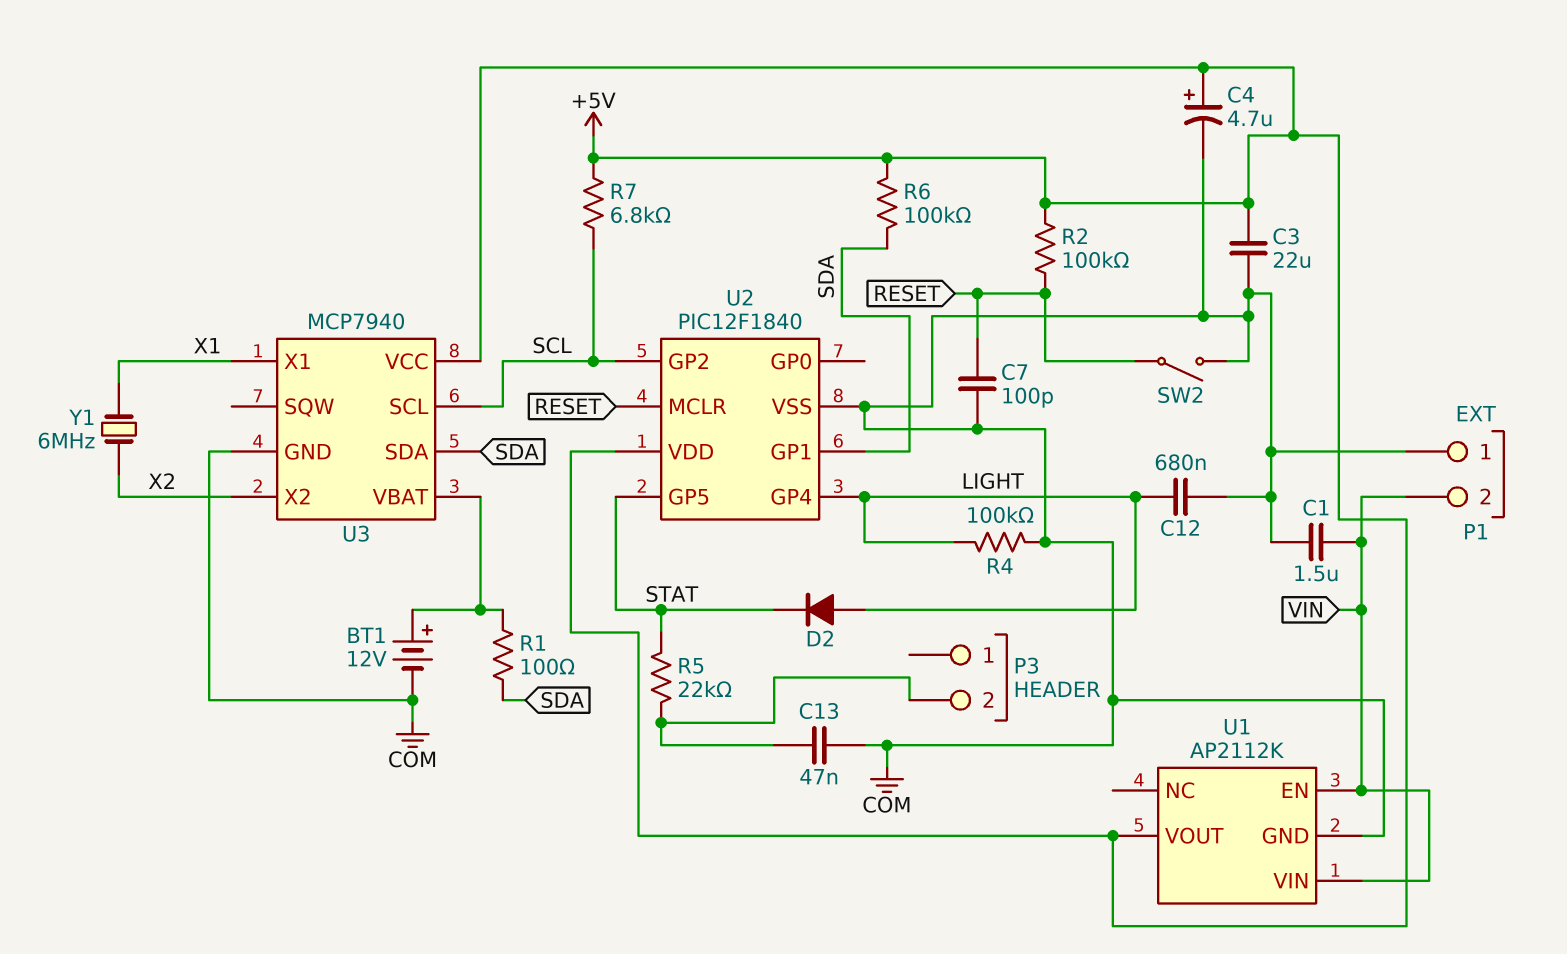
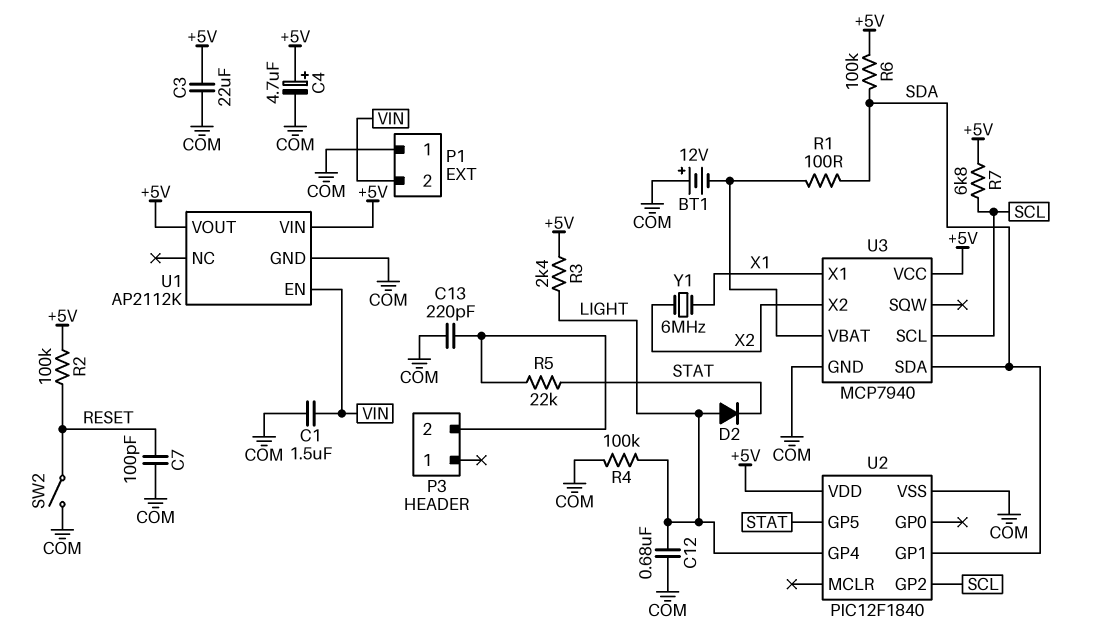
BT1: 12V (plus U3/VBAT, minus COM) -> 12V (plus COM, minus U3/VBAT)
C13: 47nF (COM, P3/2) -> 220pF (COM, P3/2)
R3: none -> 2.4k (+5V, LIGHT)
U1 pin VIN: VIN -> +5V
U2 pin MCLR: RESET -> none

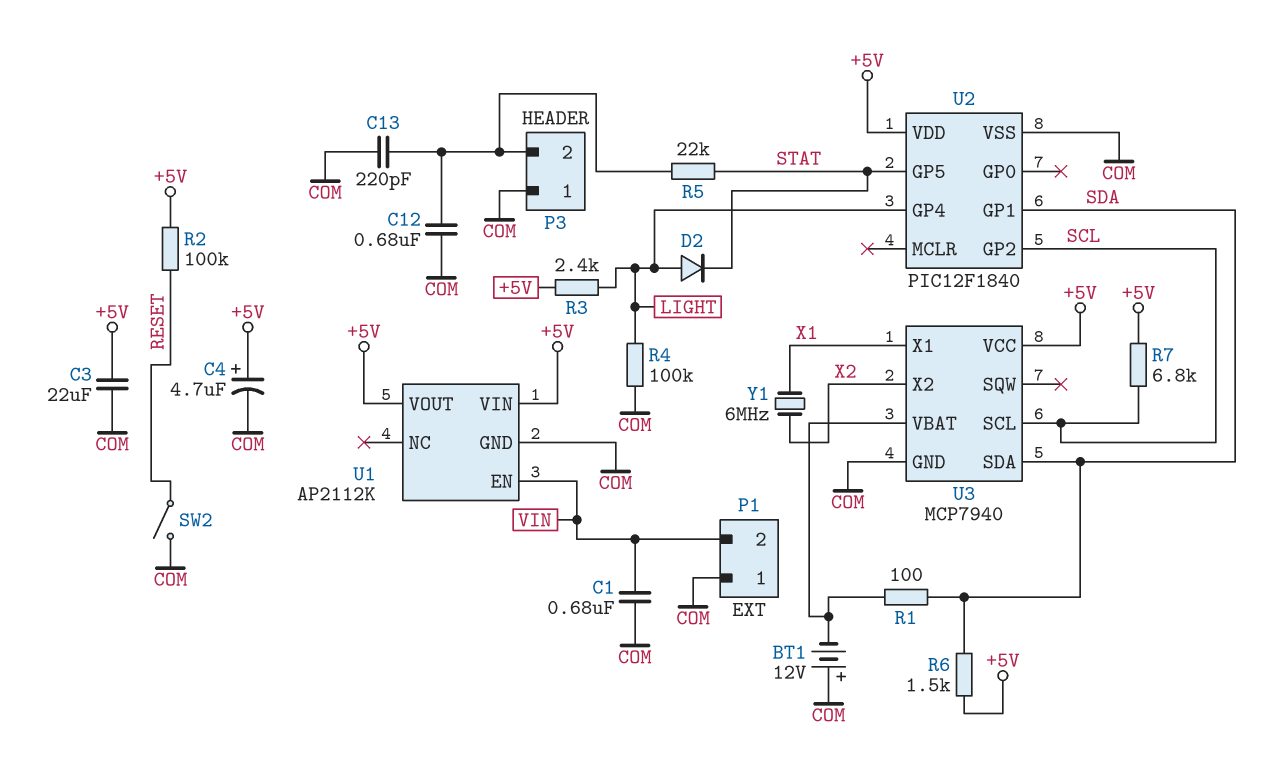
C1: 1.5uF (COM, VIN) -> 680nF (COM, VIN)
C7: 100pF (COM, RESET) -> none
C12: 680nF (COM, LIGHT) -> 680nF (COM, P3/2)
P3 pin 1: none -> COM
R6: 100k (+5V, SDA) -> 1.5k (+5V, SDA)

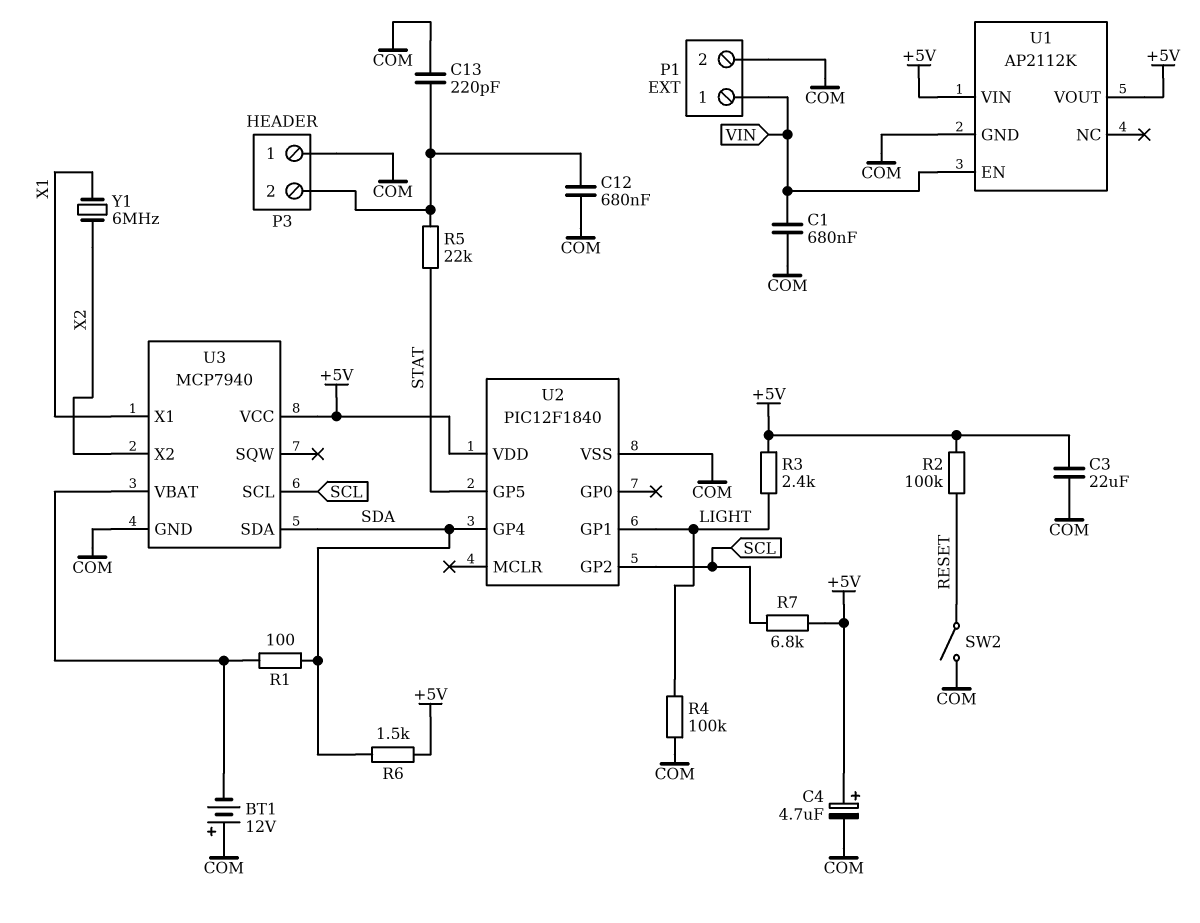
D2: diode (A LIGHT, K STAT) -> none
P1 pin 1: COM -> VIN
P1 pin 2: VIN -> COM
U2 pin GP1: SDA -> LIGHT
U2 pin GP4: LIGHT -> SDA

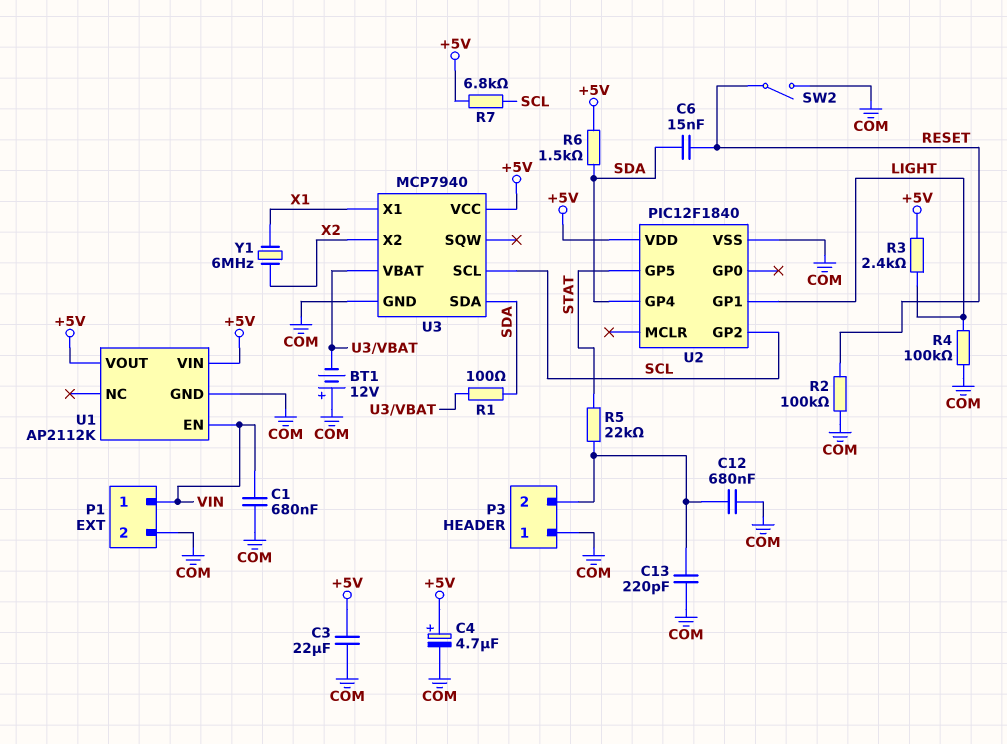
C6: none -> 15nF (RESET, SDA)
R2: 100k (+5V, RESET) -> 100k (COM, RESET)

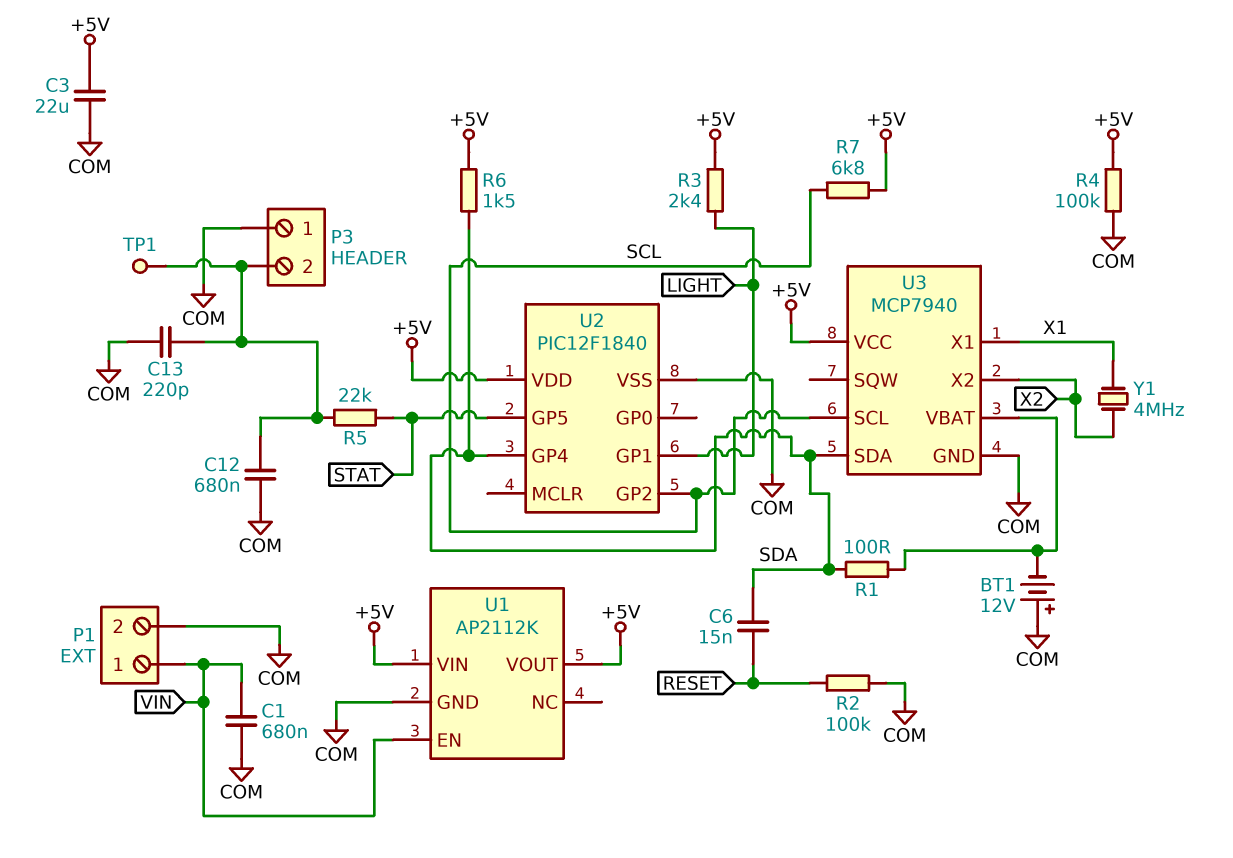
C4: 4.7uF (plus +5V, minus COM) -> none
R4: 100k (COM, LIGHT) -> 100k (+5V, COM)
SW2: switch (COM, RESET) -> none
TP1: none -> test point (P3/2)
Y1: 6MHz (X1, X2) -> 4MHz (X1, X2)

